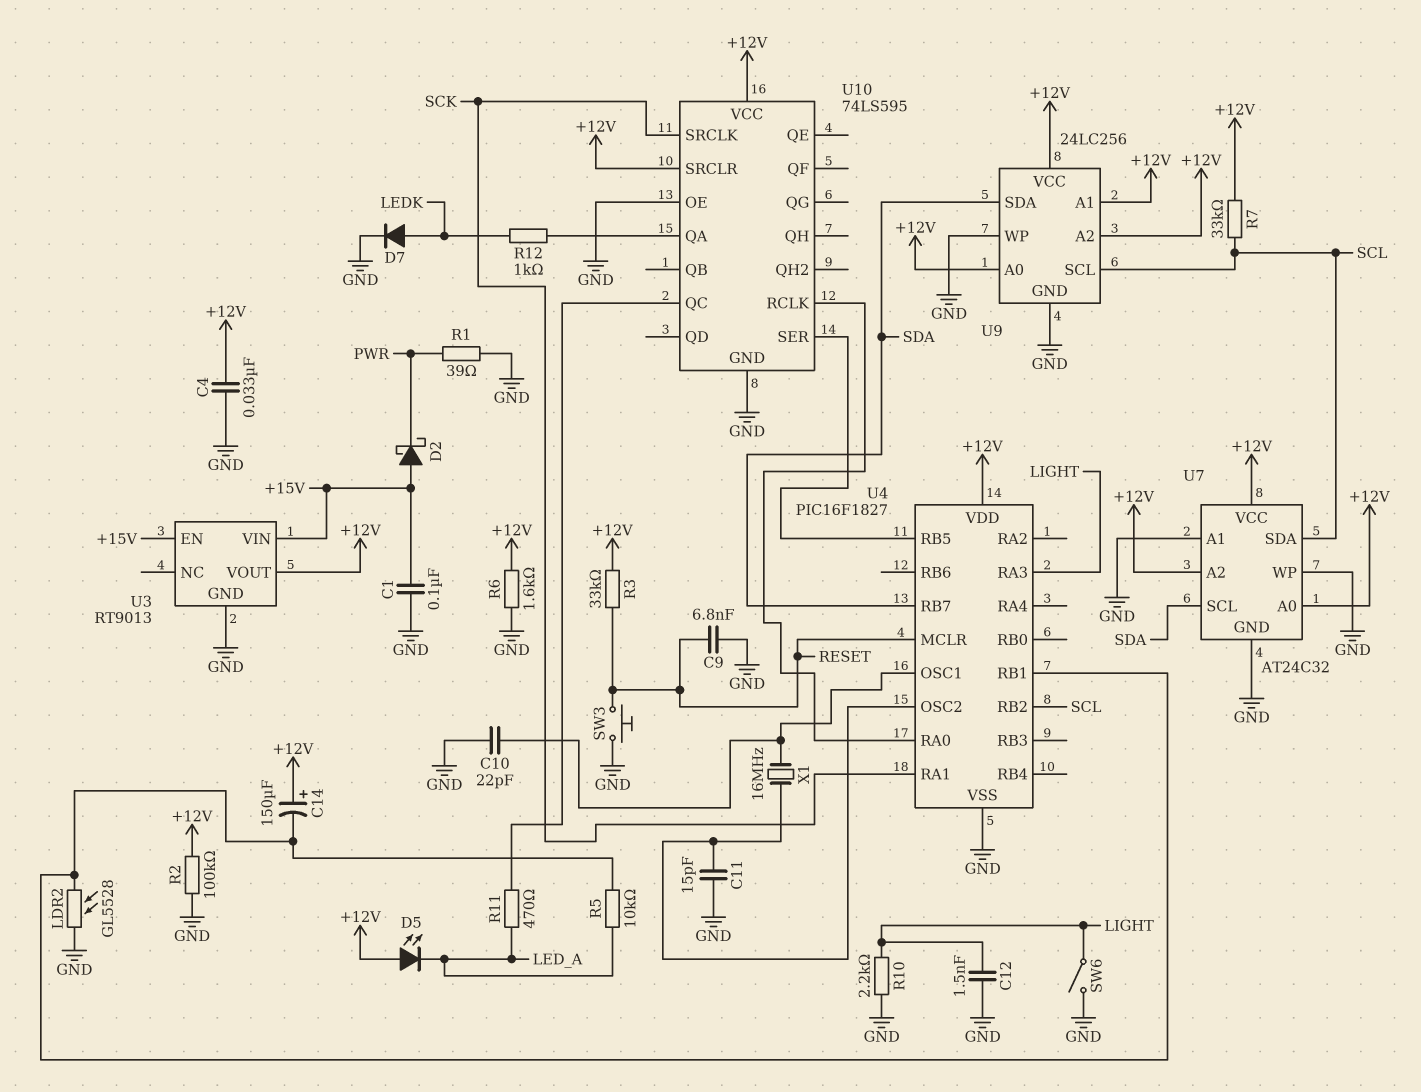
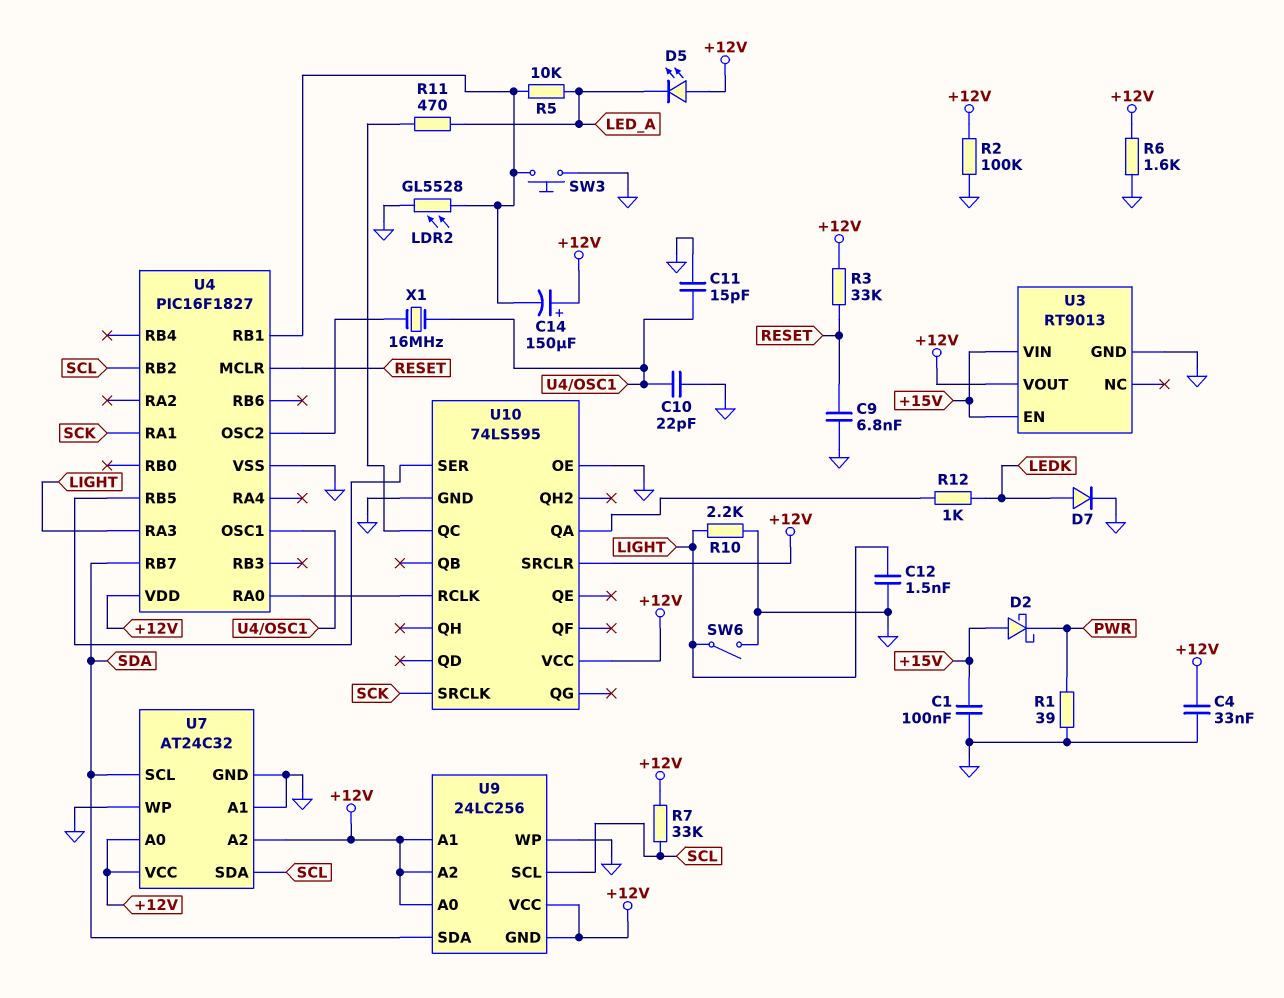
C11: 15pF (GND, U4/OSC2) -> 15pF (GND, U4/OSC1)
SW3: button (GND, RESET) -> button (GND, U4/RB1)
U9 pin GND: GND -> +12V

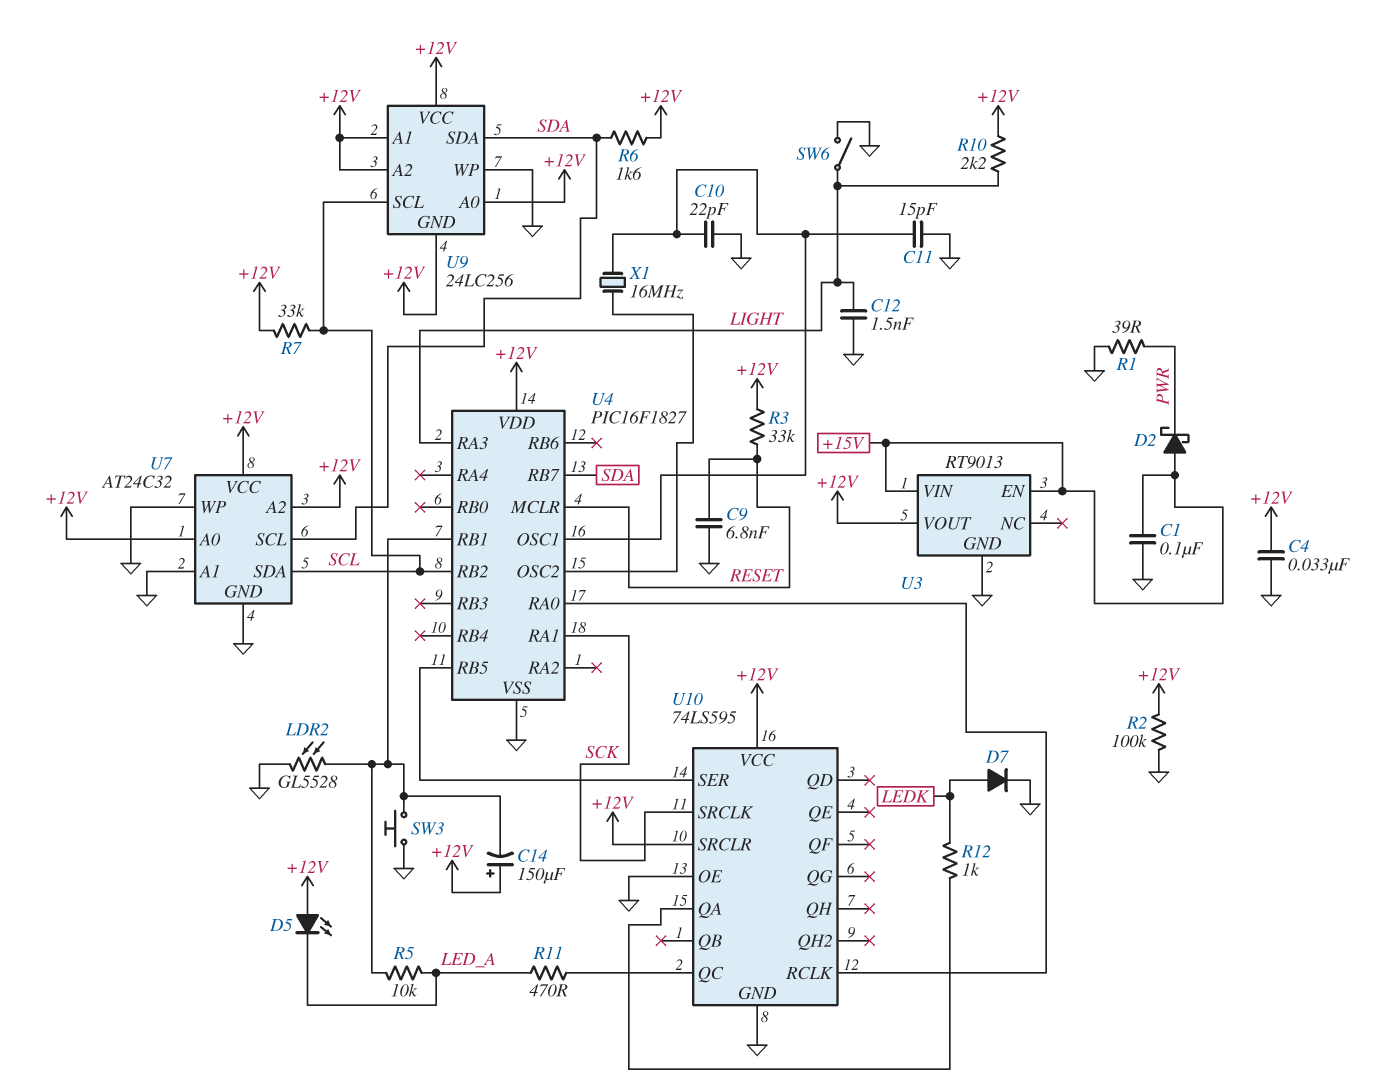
R6: 1.6k (+12V, GND) -> 1.6k (+12V, SDA)
R10: 2.2k (GND, LIGHT) -> 2.2k (+12V, LIGHT)

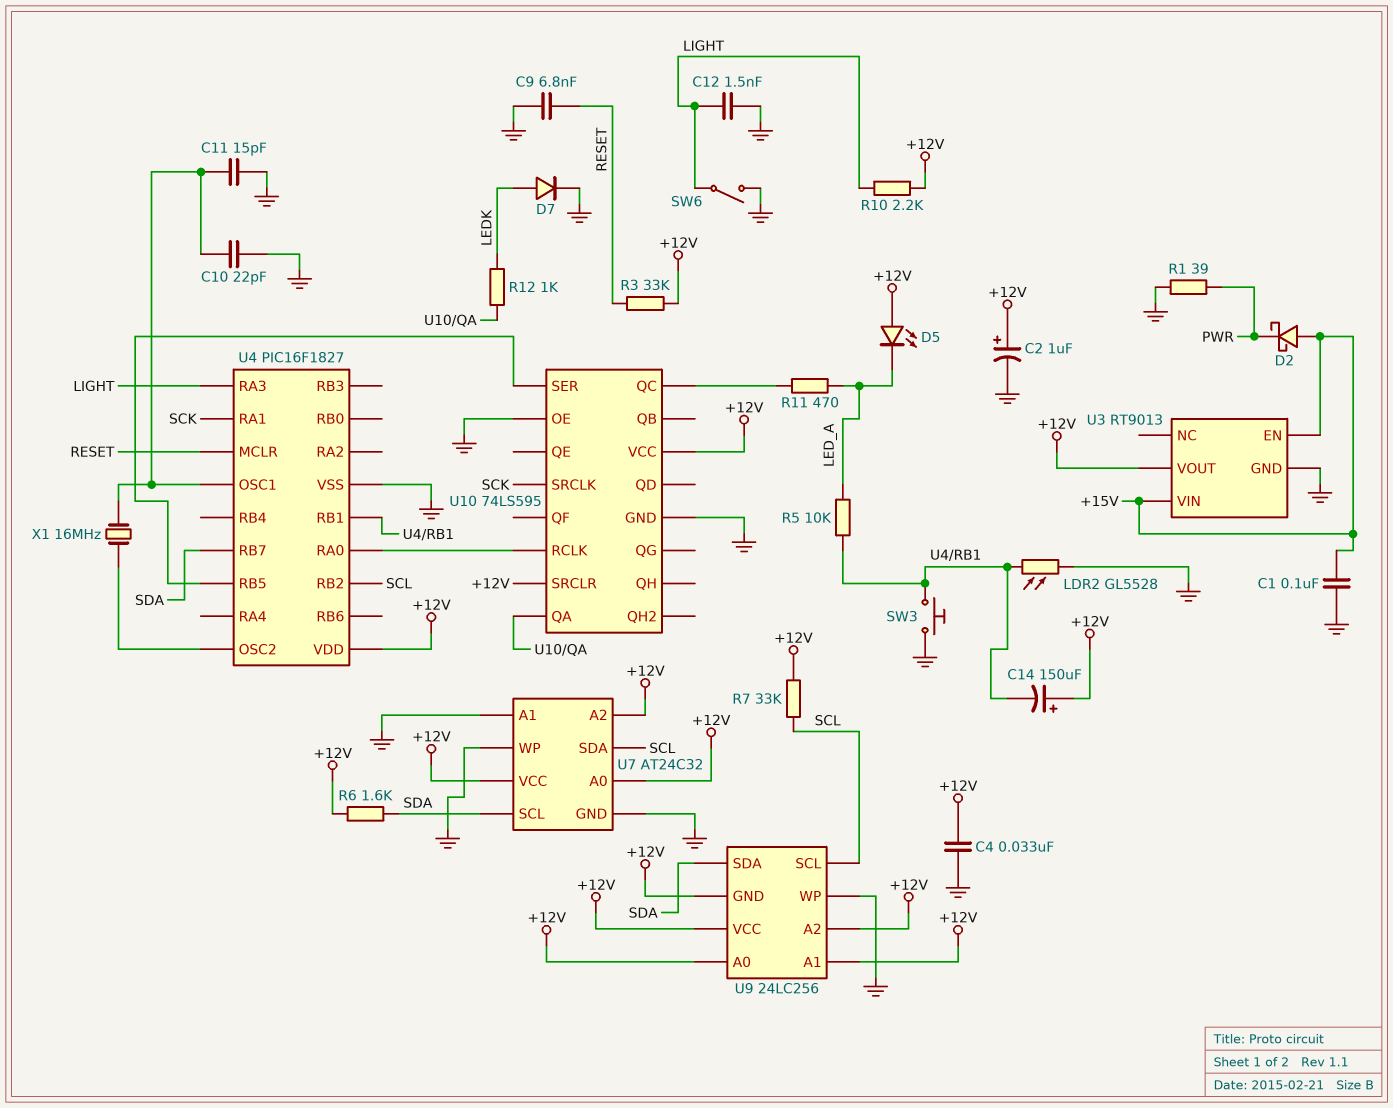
C2: none -> 1uF (plus +12V, minus GND)
R2: 100k (+12V, GND) -> none

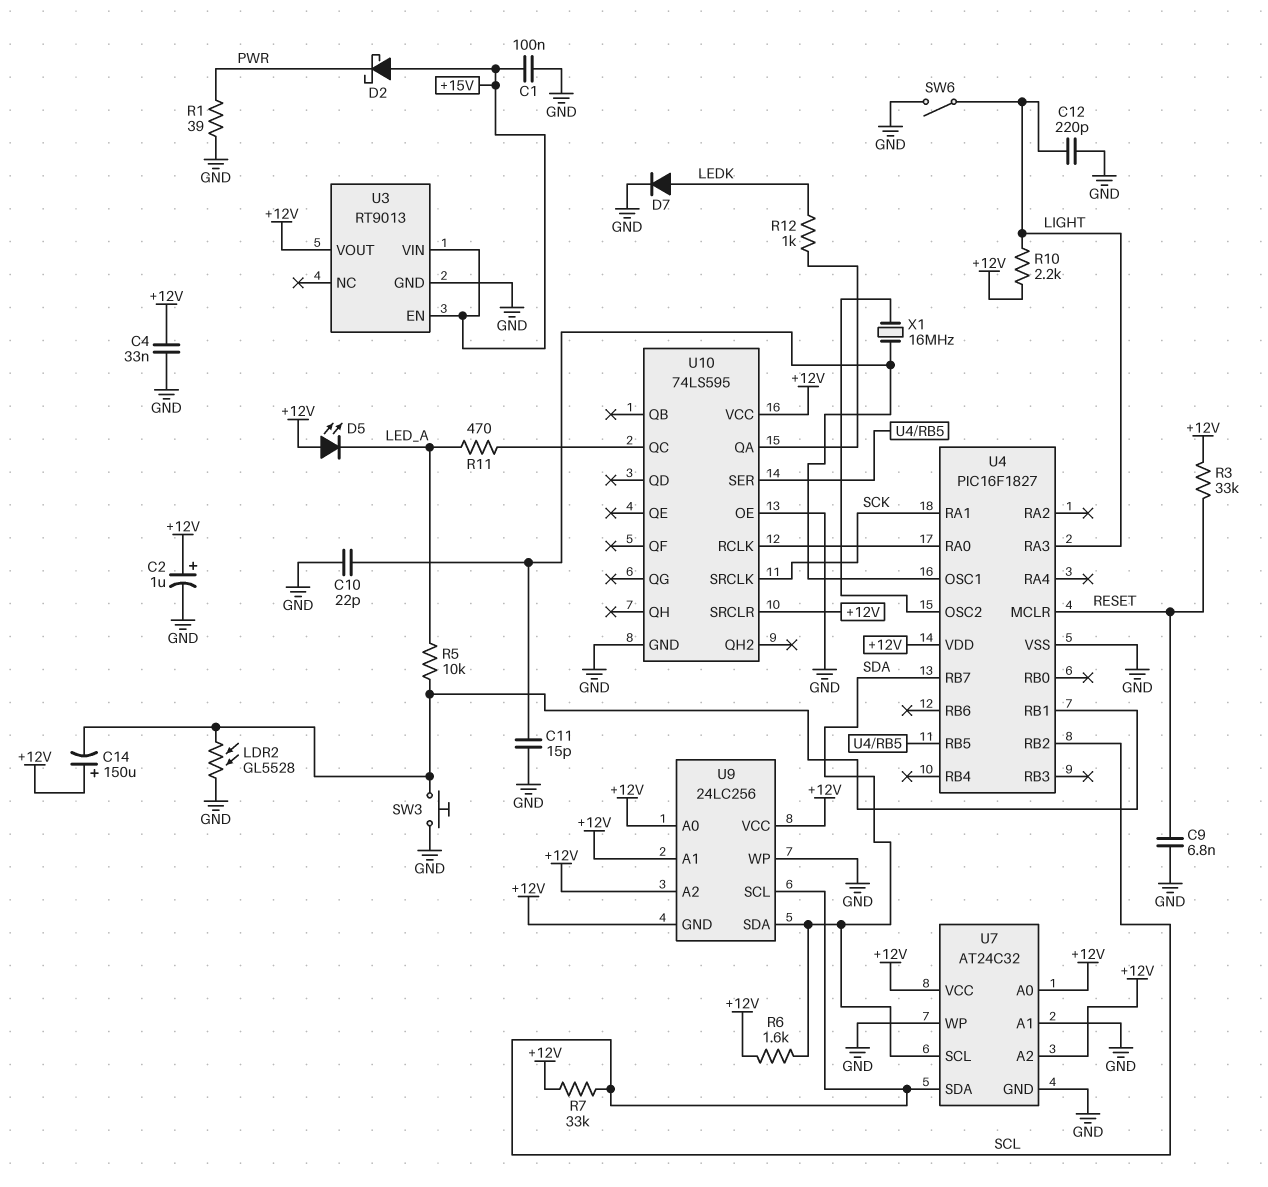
C12: 1.5nF (GND, LIGHT) -> 220pF (GND, LIGHT)

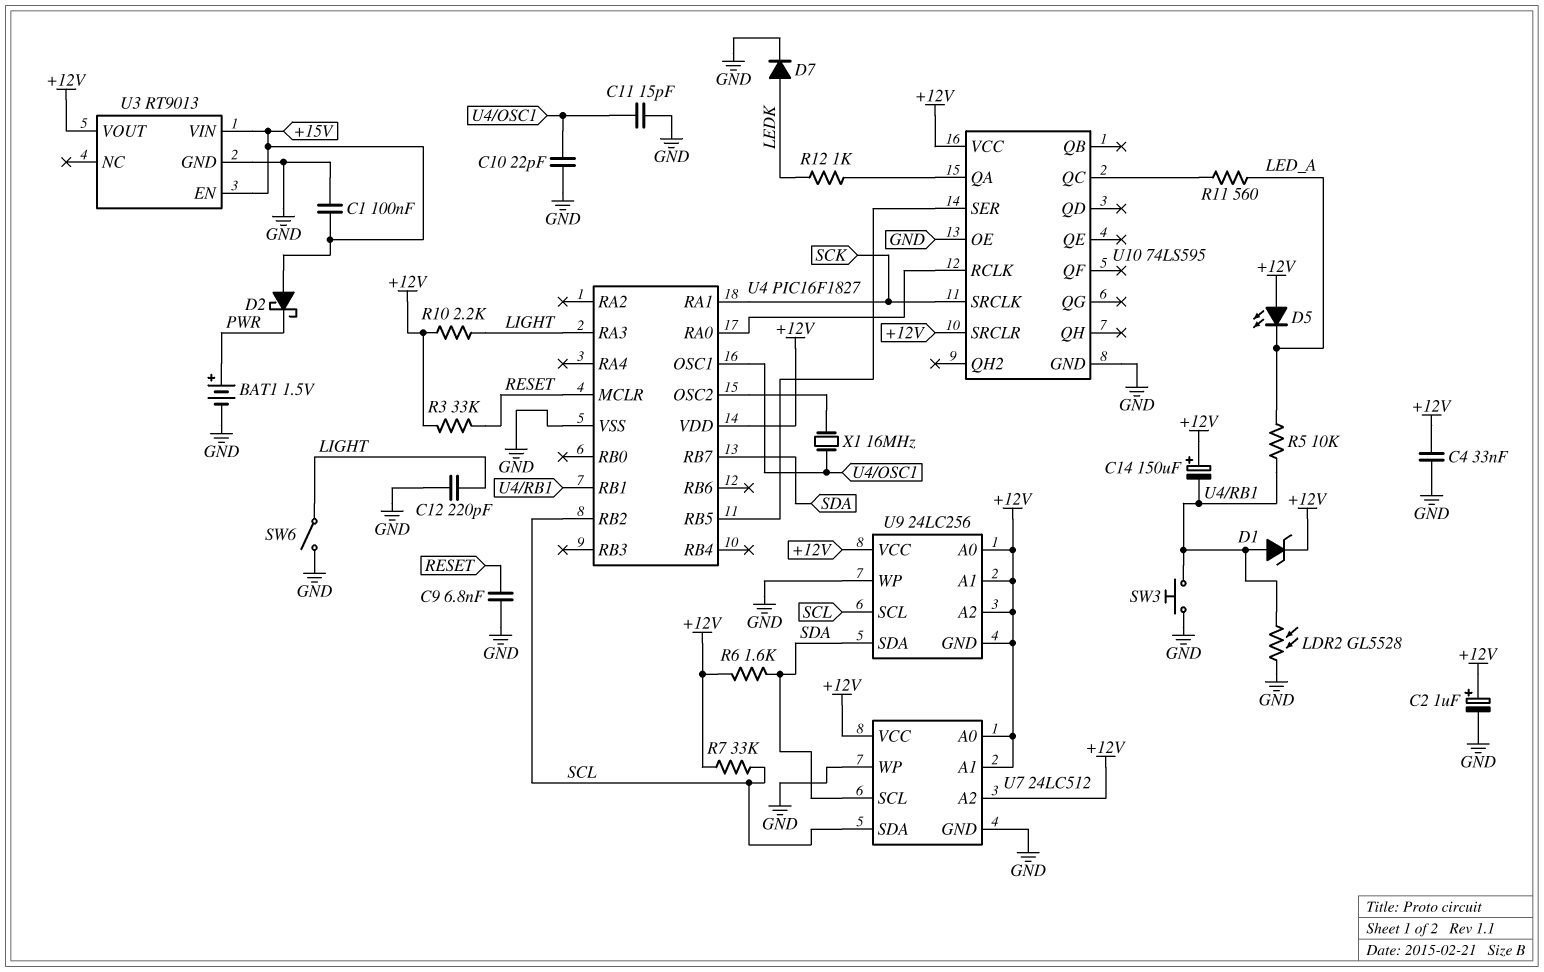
BAT1: none -> 1.5V (plus PWR, minus GND)
D1: none -> zener (A U4/RB1, K +12V)
R1: 39 (GND, PWR) -> none
R11: 470 (LED_A, U10/QC) -> 560 (LED_A, U10/QC)
U7: AT24C32 -> 24LC512
U7 pin A1: GND -> +12V

